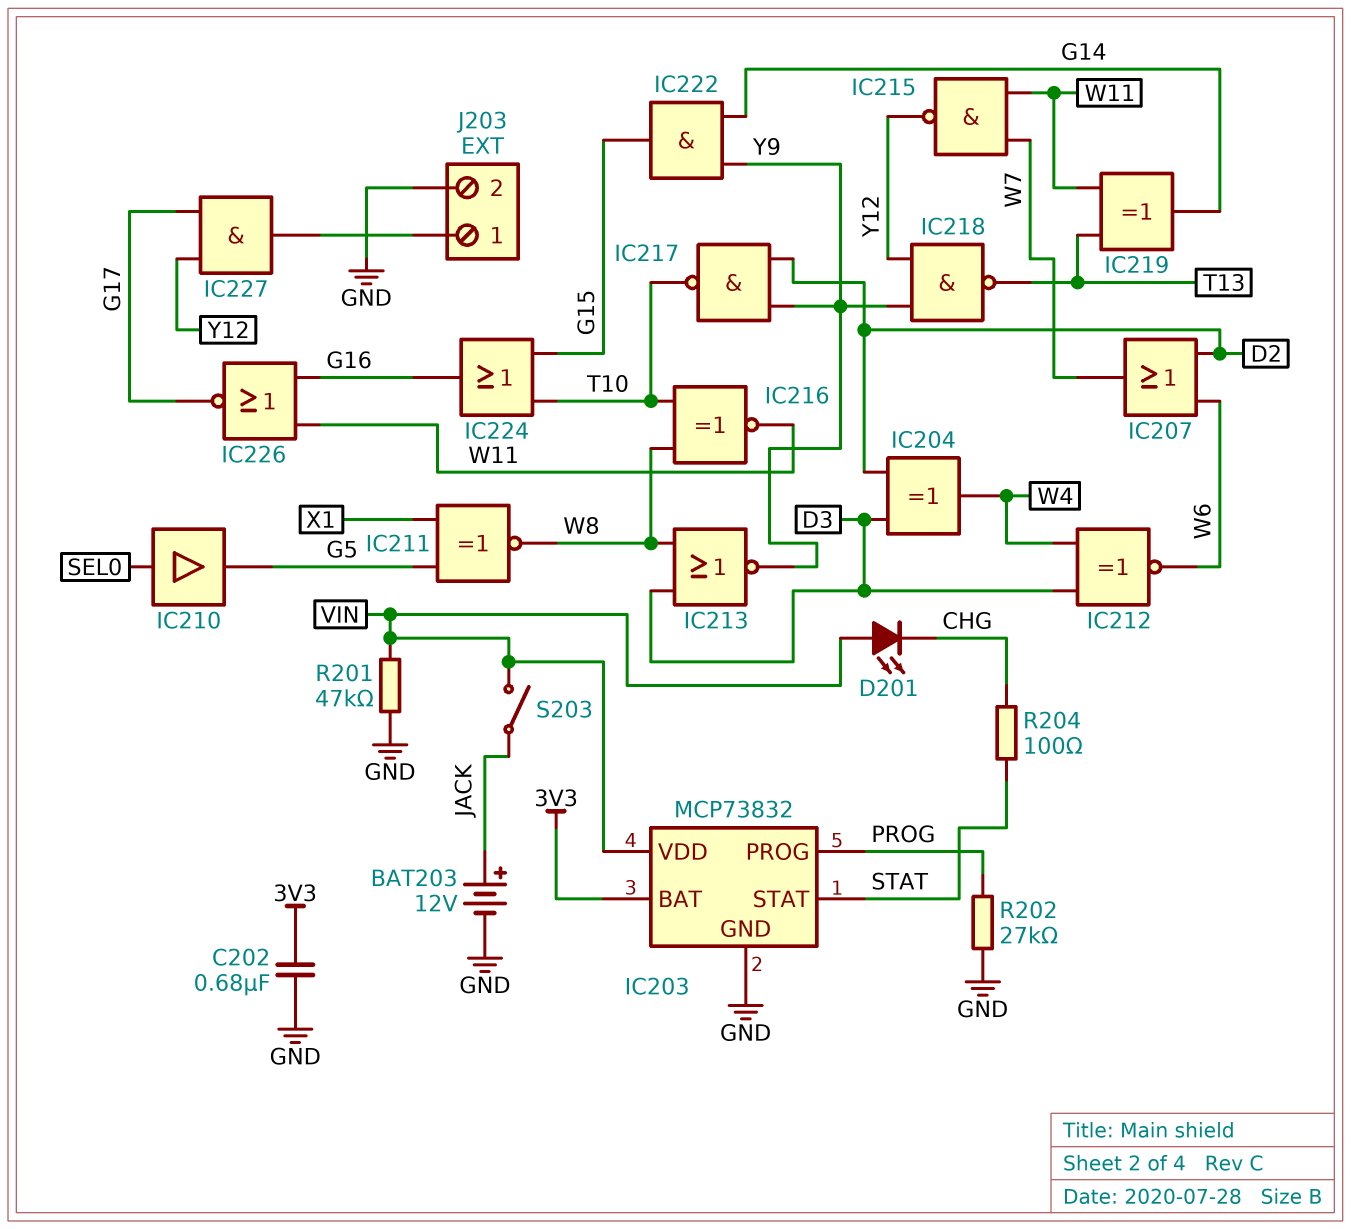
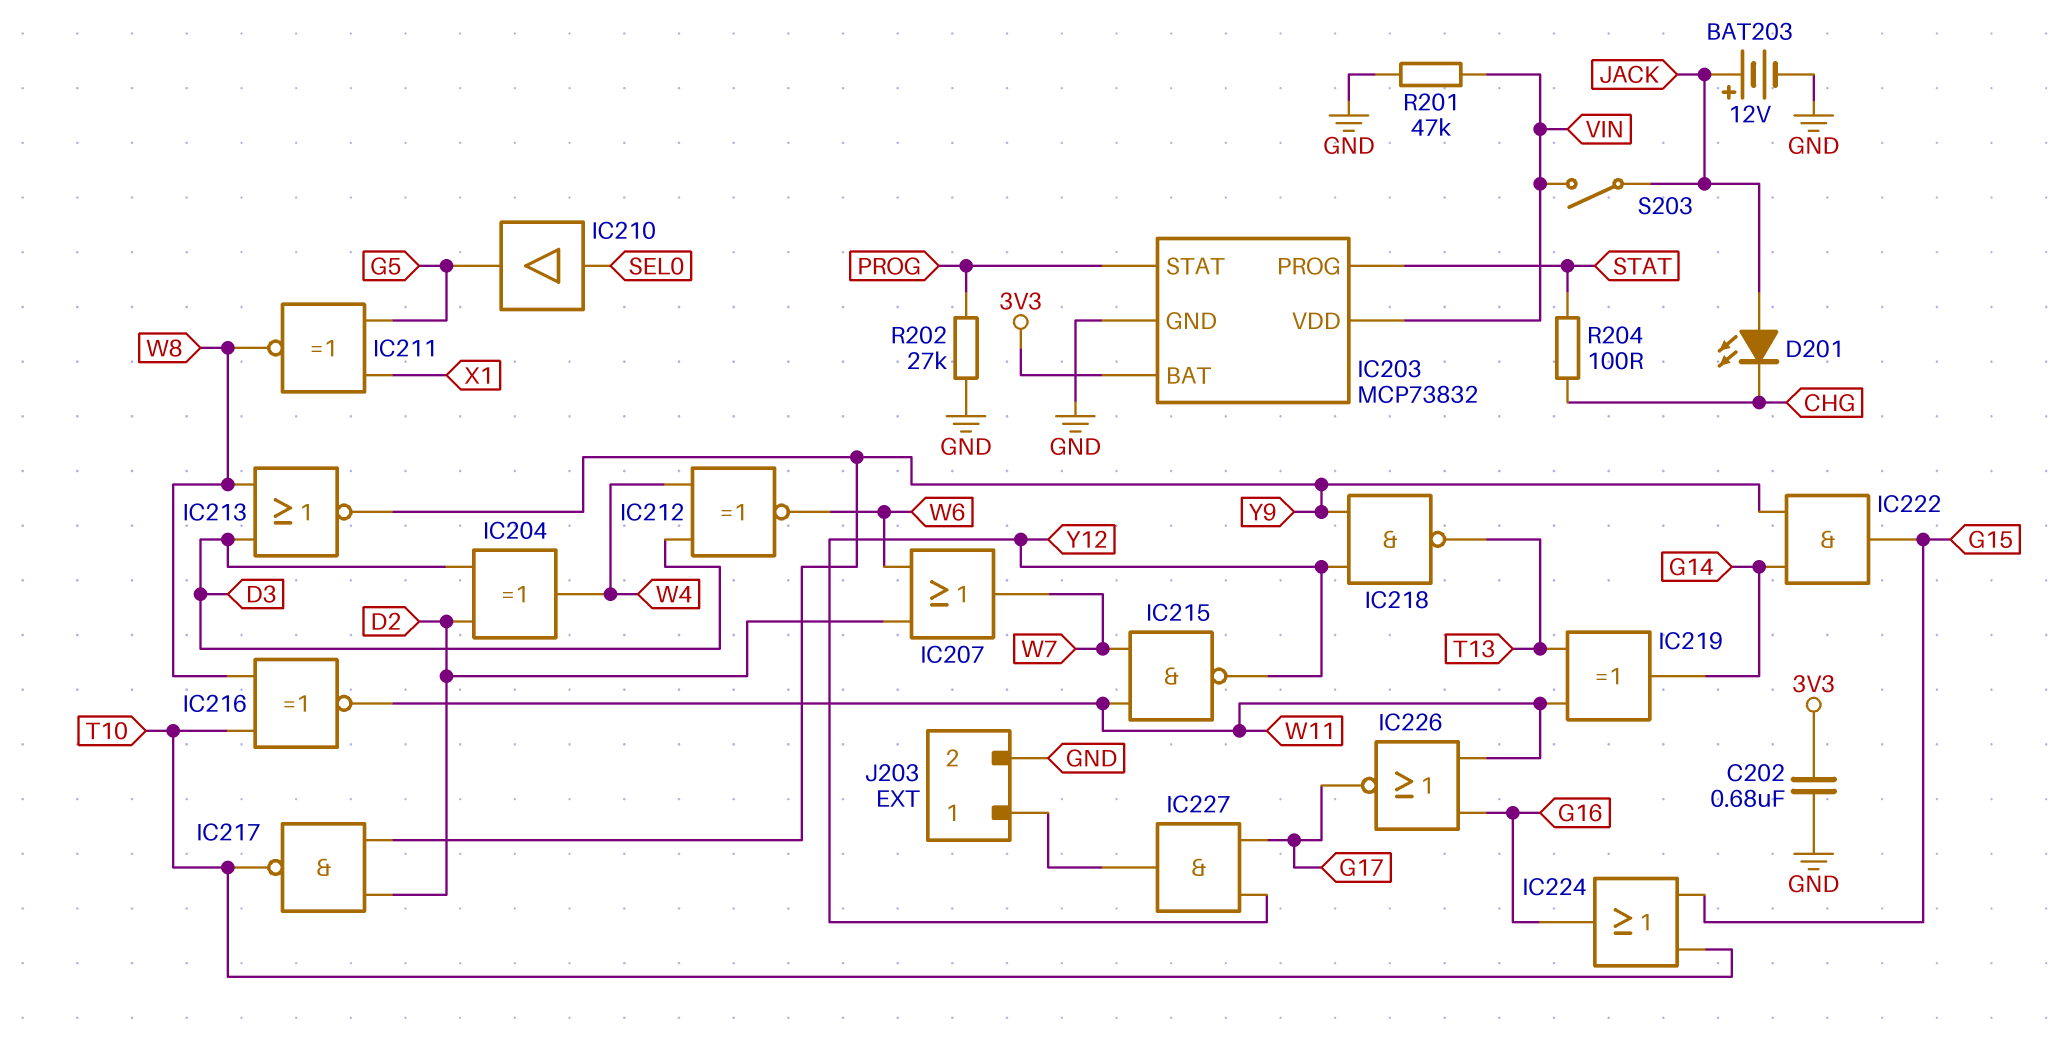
D201: LED (A VIN, K CHG) -> LED (A JACK, K CHG)
IC203 pin PROG: PROG -> STAT
IC203 pin STAT: STAT -> PROG

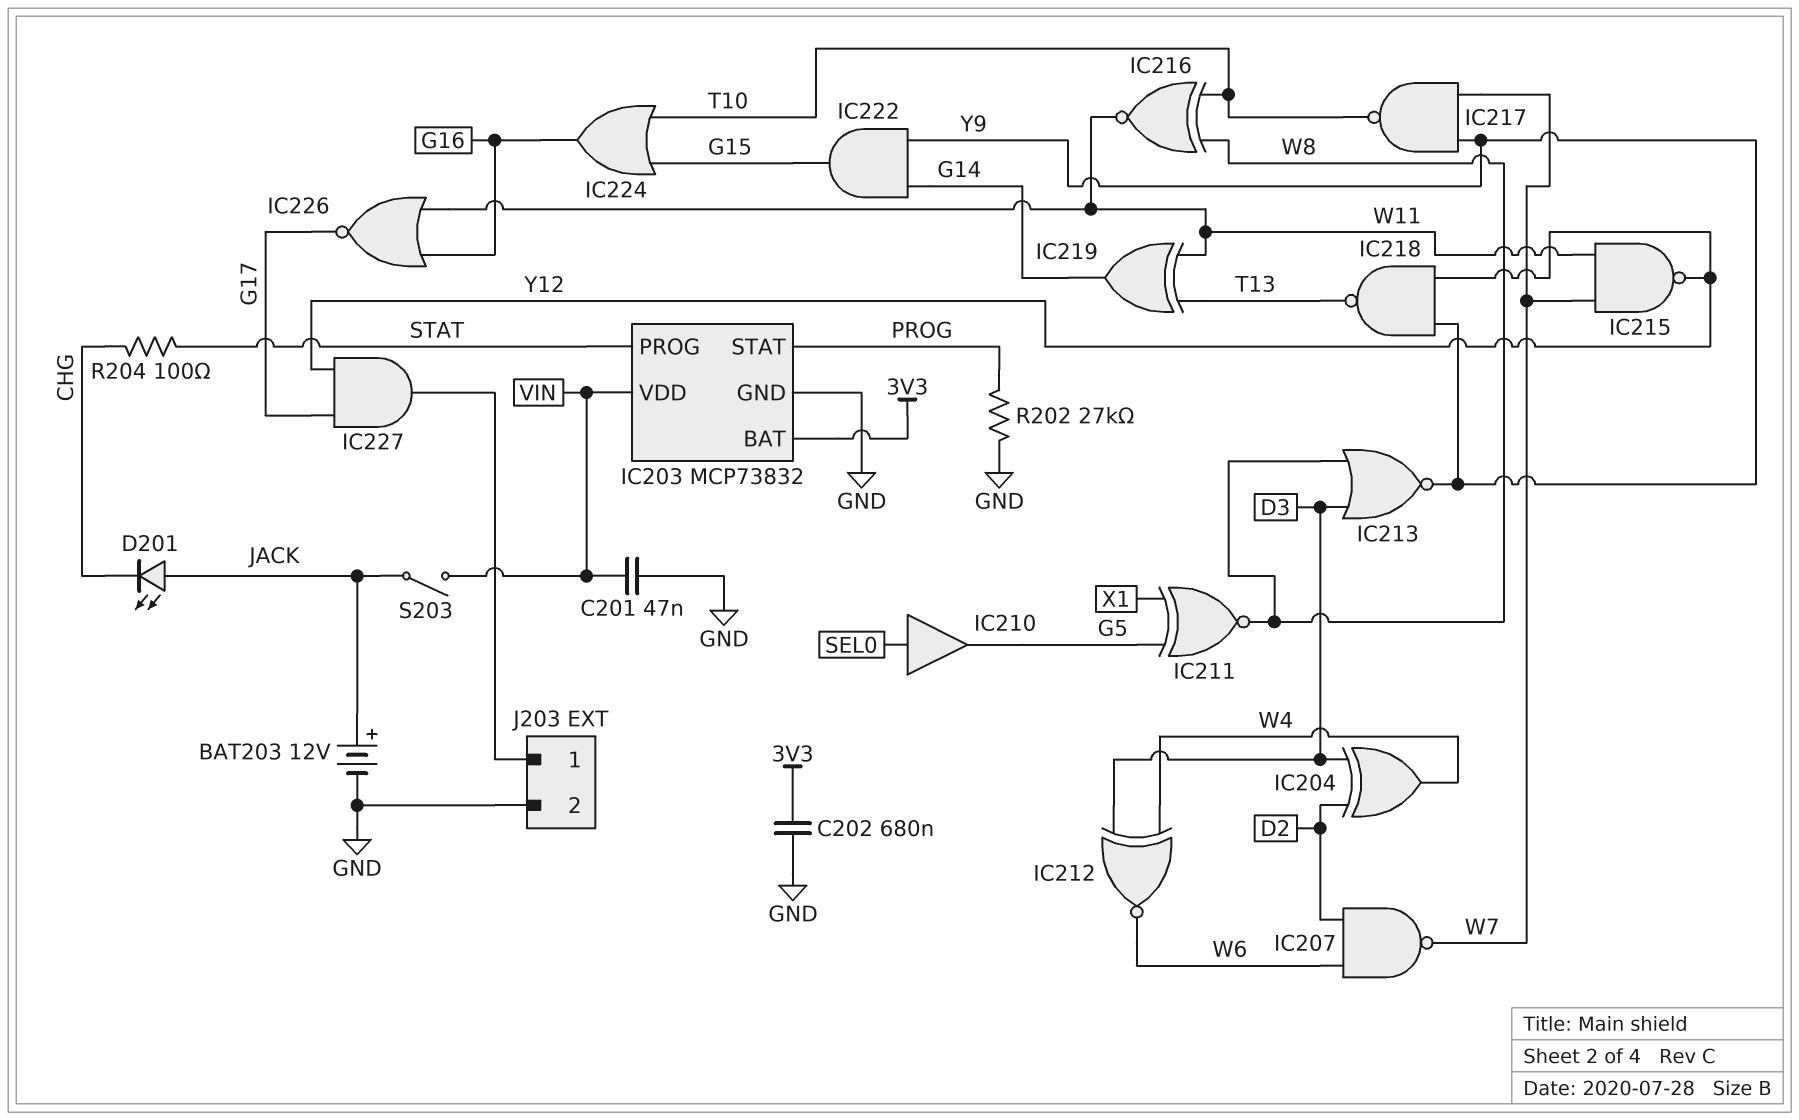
C201: none -> 47nF (GND, VIN)
IC207: OR (in D2, in W6, out W7) -> NAND (in D2, in W6, out W7)
IC217: NAND (in D2, in Y9, out T10) -> NAND (in W7, in Y9, out T10)
R201: 47k (GND, VIN) -> none

